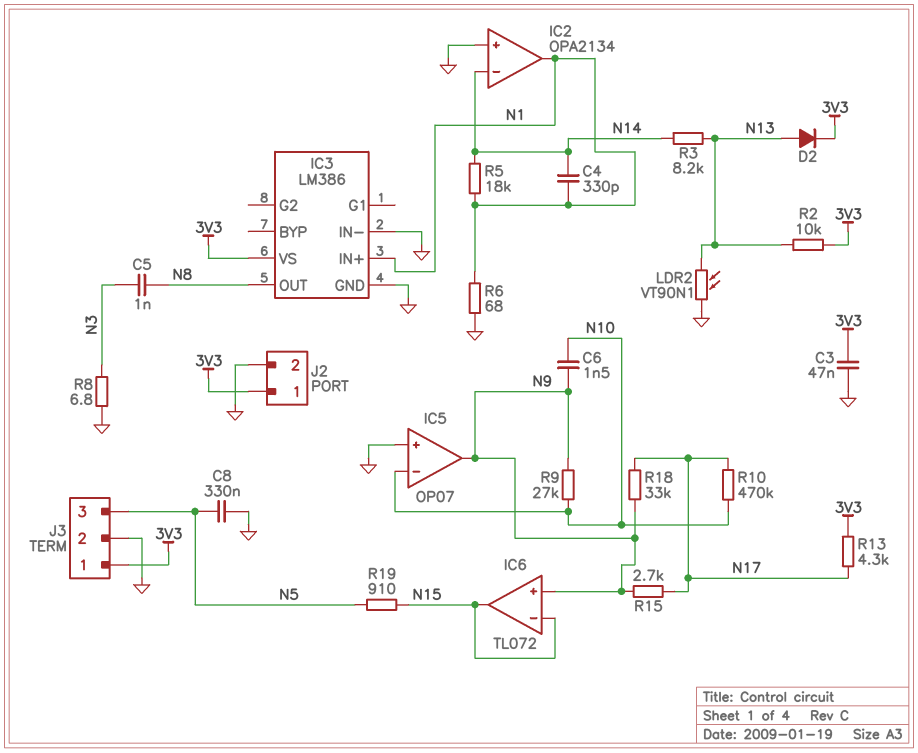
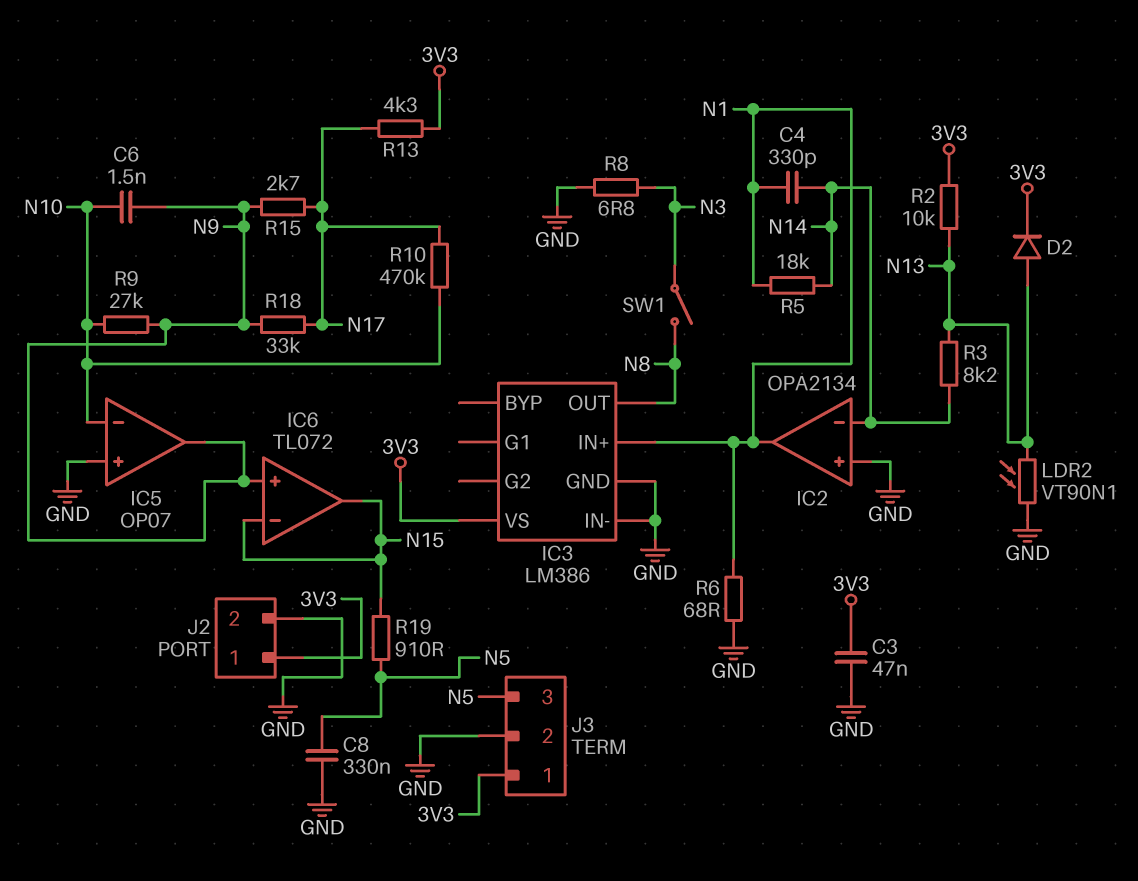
C5: 1nF (N3, N8) -> none
SW1: none -> switch (N3, N8)

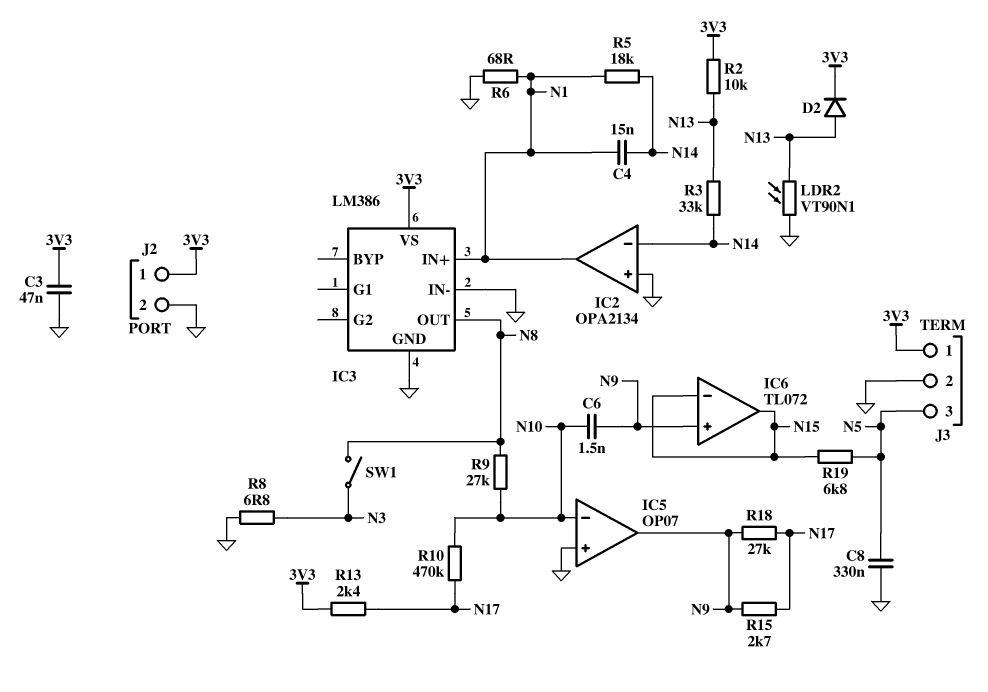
C4: 330pF (N1, N14) -> 15nF (N1, N14)
R3: 8.2k (N13, N14) -> 33k (N13, N14)
R9: 27k (N9, N10) -> 27k (N8, N10)
R13: 4.3k (3V3, N17) -> 2.4k (3V3, N17)
R18: 33k (N9, N17) -> 27k (N9, N17)
R19: 910 (N5, N15) -> 6.8k (N5, N15)

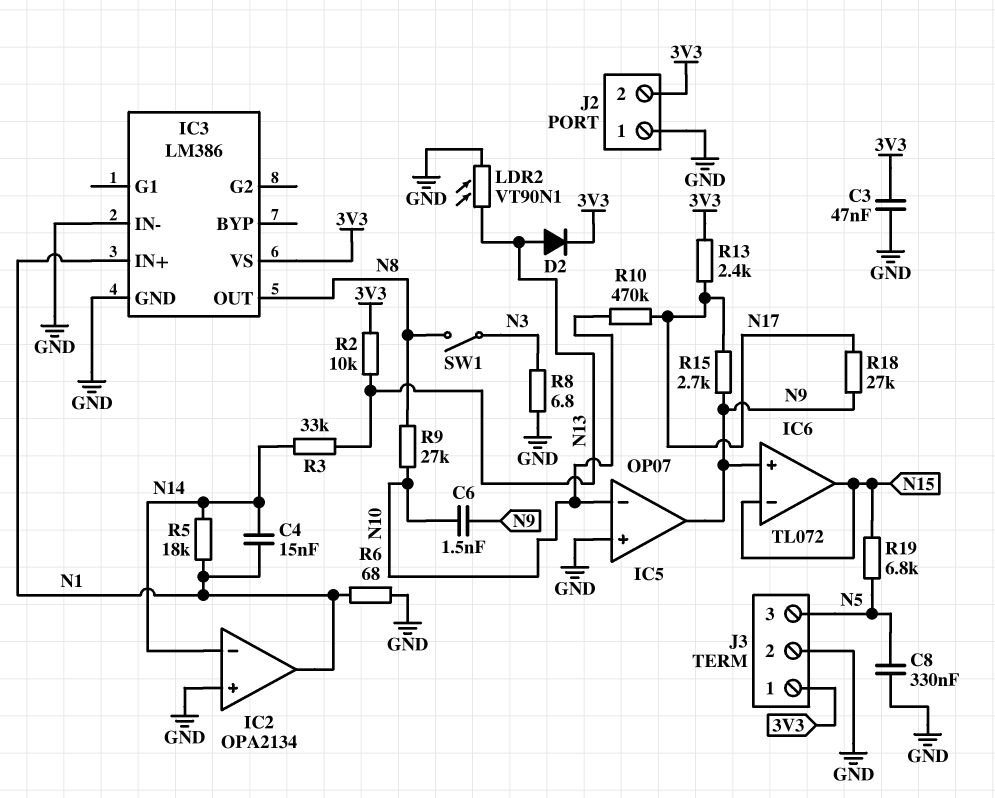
J2 pin 1: 3V3 -> GND
J2 pin 2: GND -> 3V3

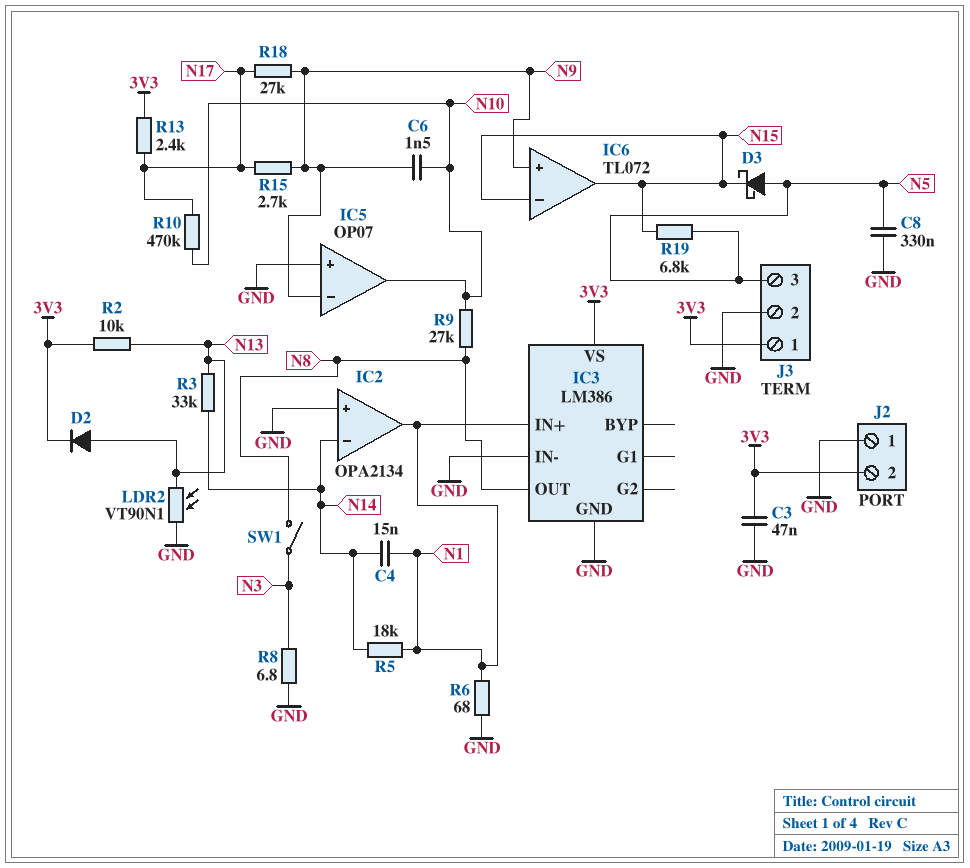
D3: none -> schottky (A N5, K N15)
IC5 pin in-: N10 -> N9
IC5 pin out: N9 -> N10

